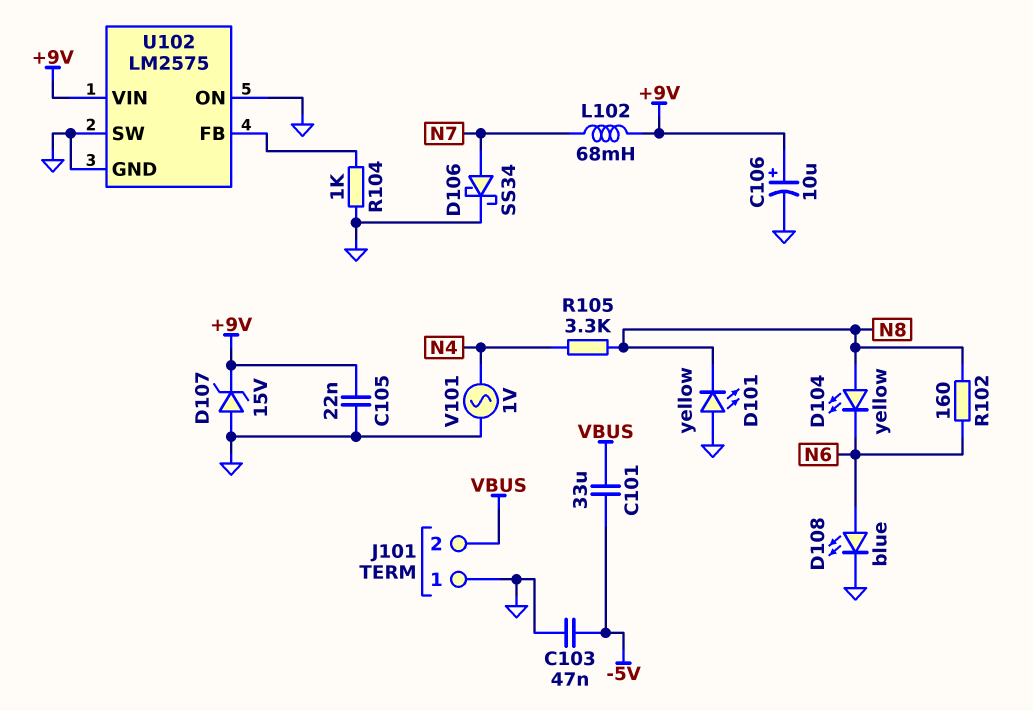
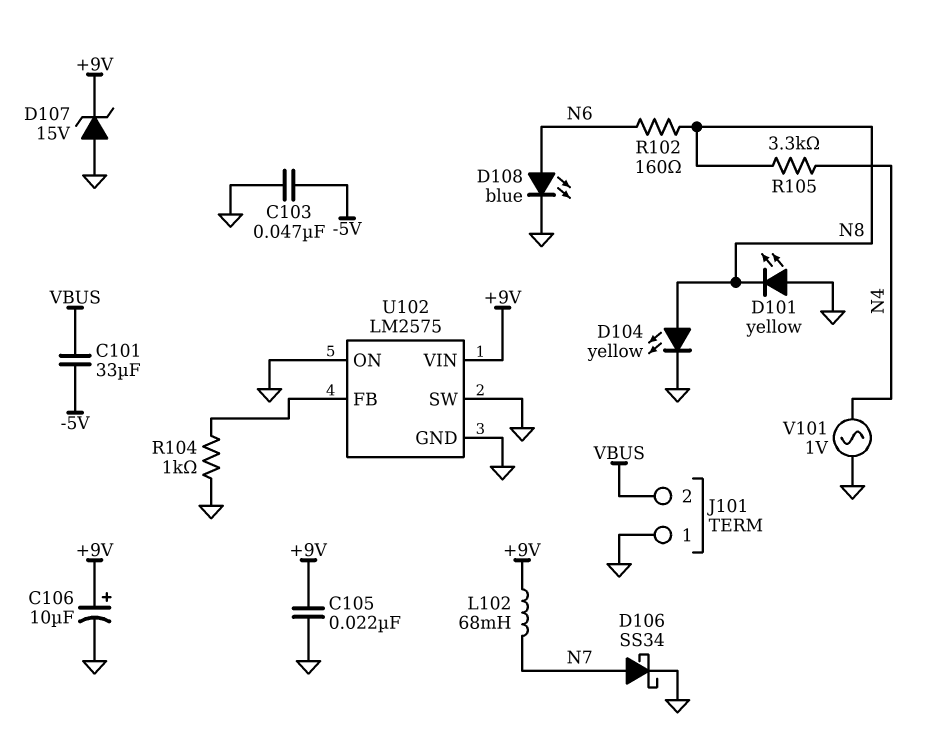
D104: LED yellow (A N8, K N6) -> LED yellow (A N8, K GND)

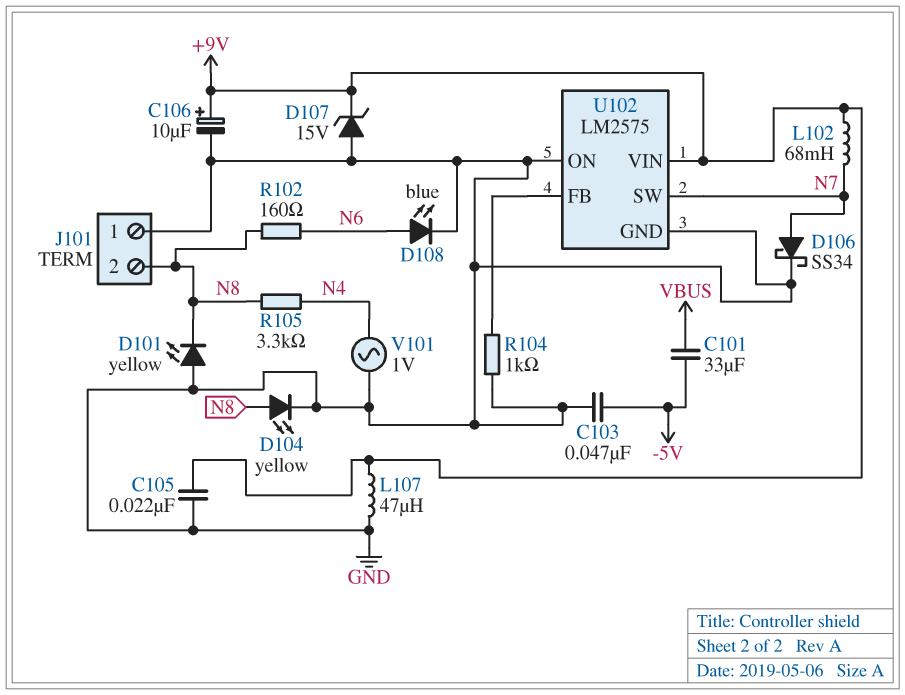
J101 pin 2: VBUS -> N8
L107: none -> 47uH (+9V, GND)
U102 pin SW: GND -> N7

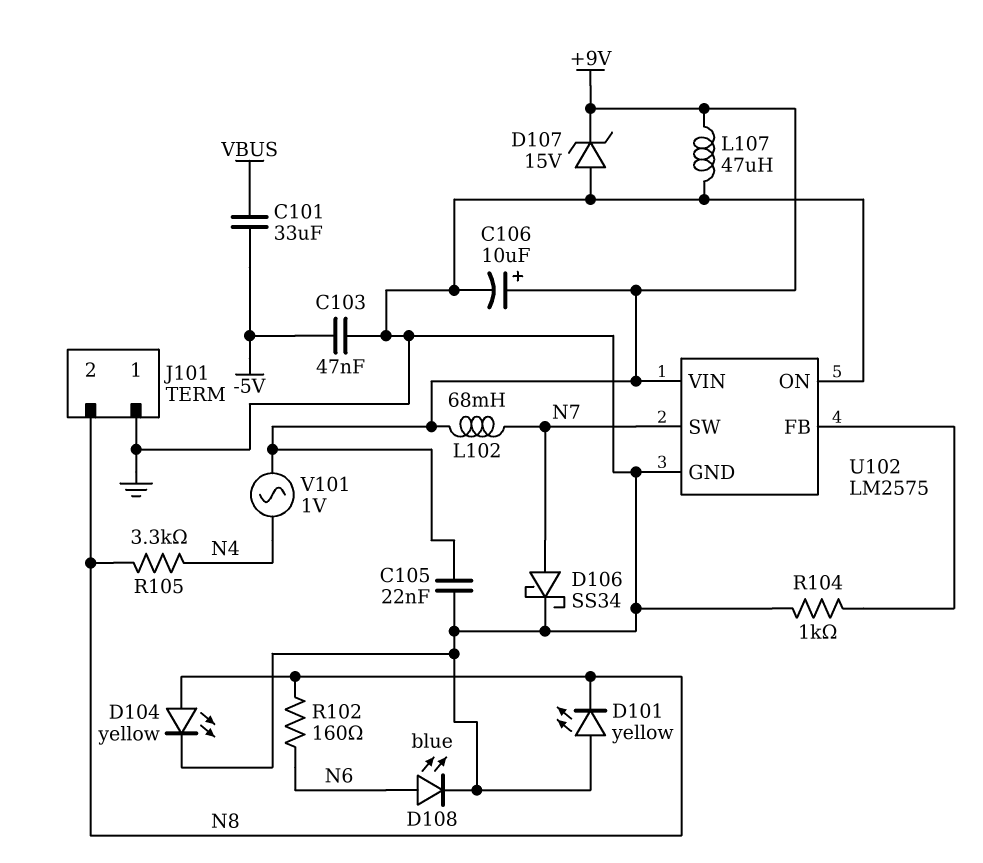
V101: AC 1V (GND, N4) -> AC 1V (+9V, N4)

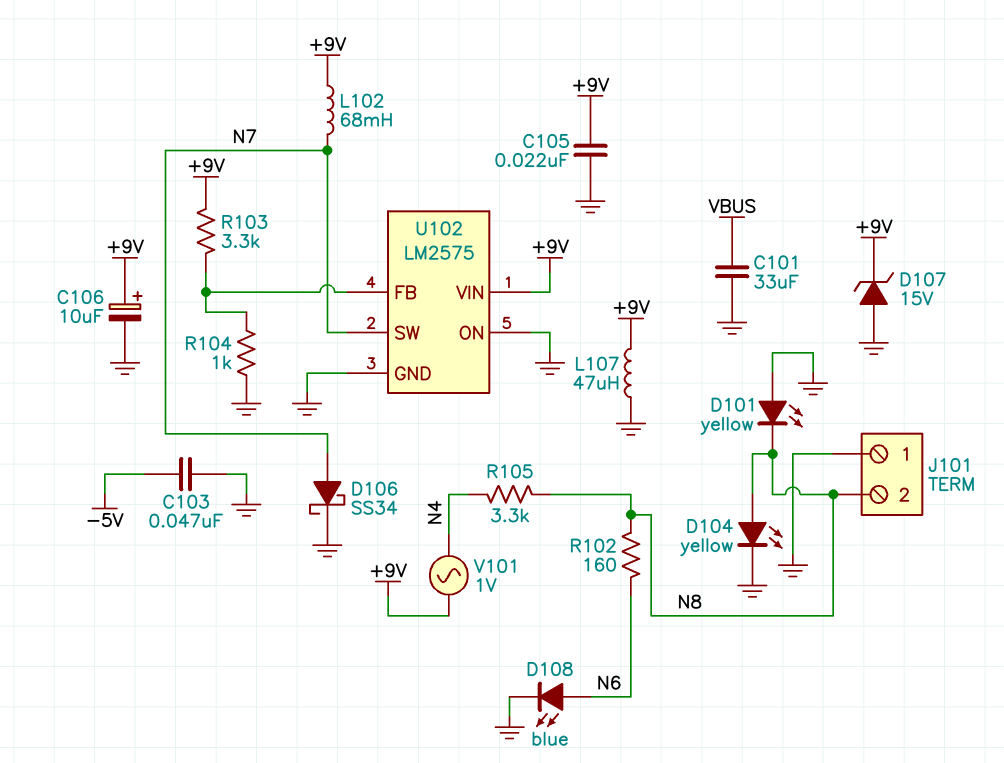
C101: 33uF (-5V, VBUS) -> 33uF (GND, VBUS)
R103: none -> 3.3k (+9V, U102/FB)

